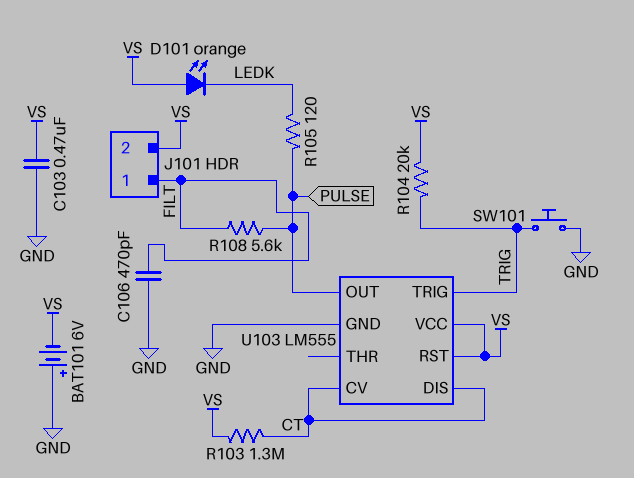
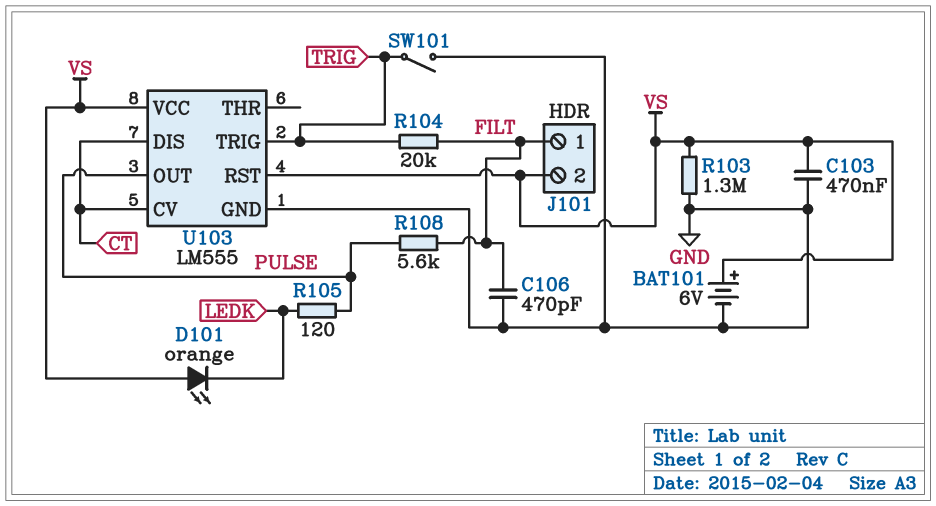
BAT101: 6V (plus GND, minus VS) -> 6V (plus VS, minus GND)
R103: 1.3M (CT, VS) -> 1.3M (GND, VS)
R104: 20k (TRIG, VS) -> 20k (FILT, TRIG)
SW101: button (GND, TRIG) -> switch (GND, TRIG)

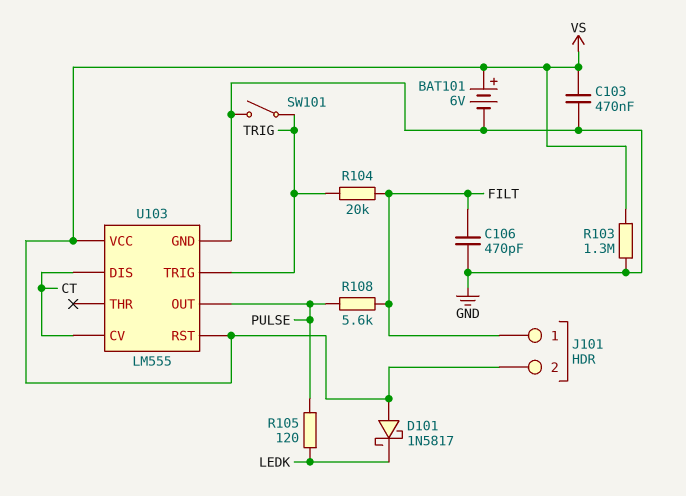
D101: LED orange (A VS, K LEDK) -> schottky 1N5817 (A VS, K LEDK)

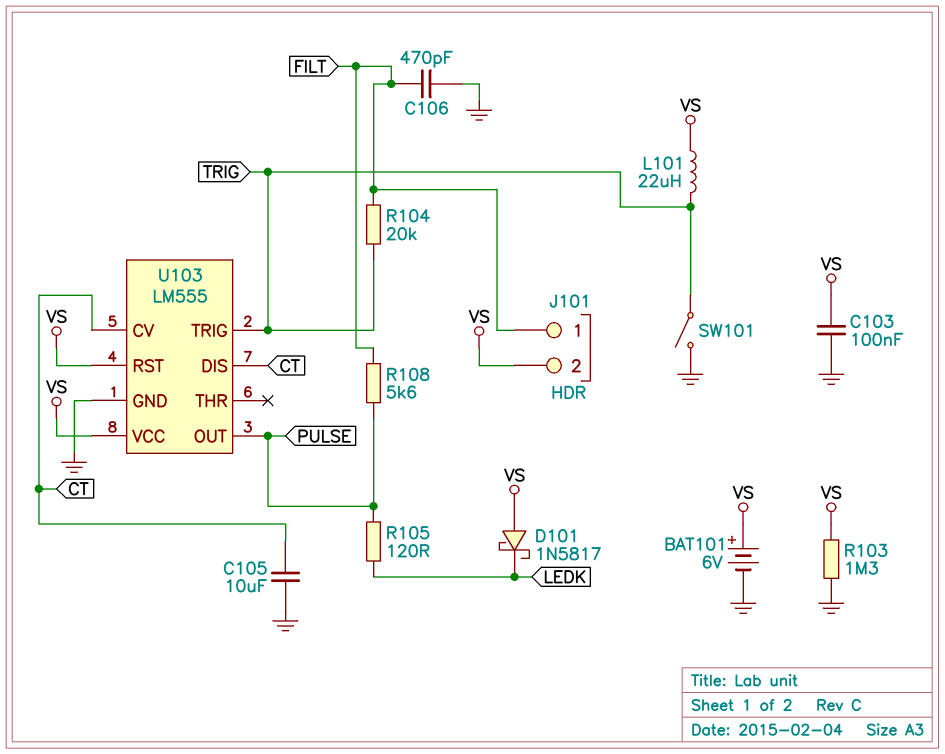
C103: 470nF (GND, VS) -> 100nF (GND, VS)
C105: none -> 10uF (CT, GND)
L101: none -> 22uH (TRIG, VS)

